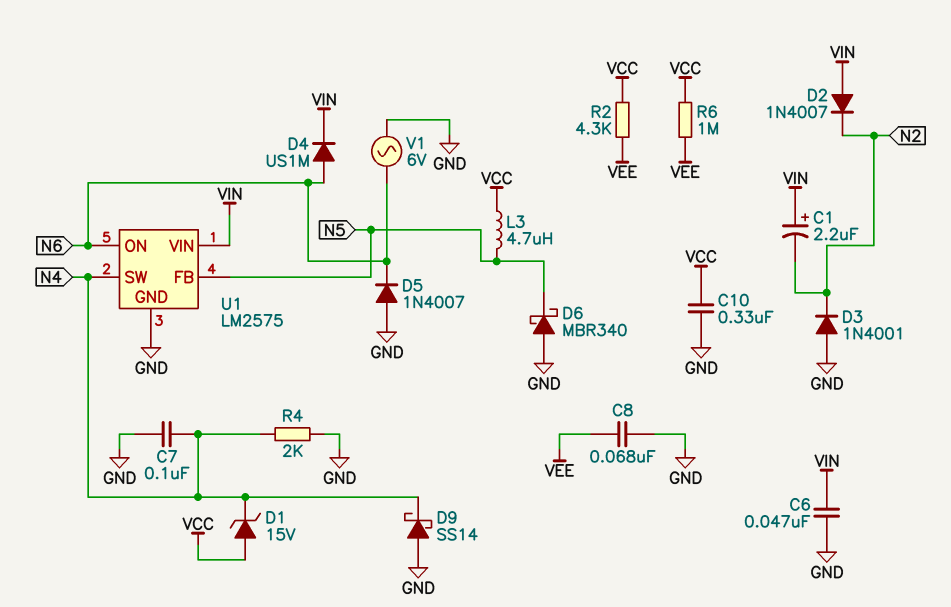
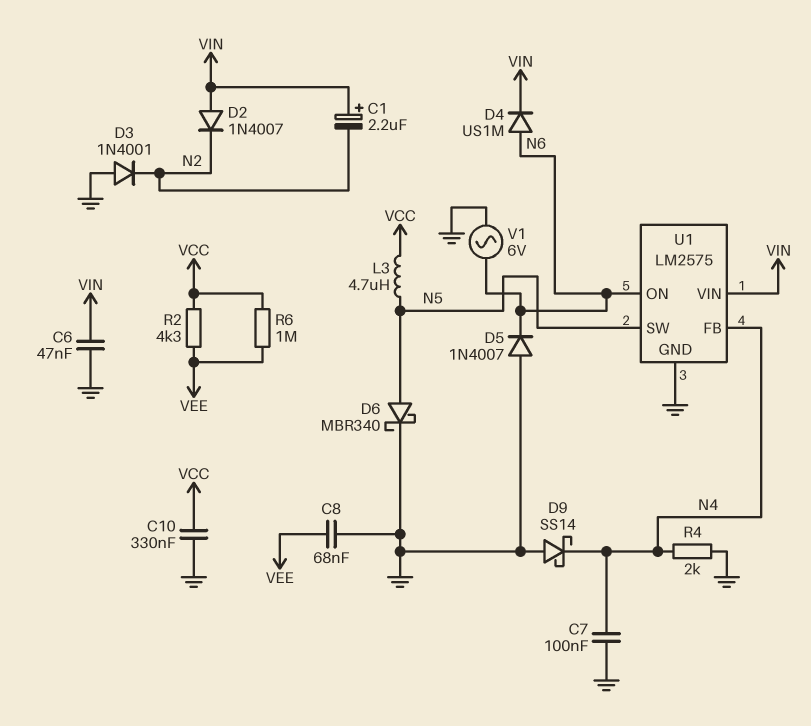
D1: zener 15V (A VCC, K N4) -> none
D6: schottky MBR340 (A GND, K N5) -> schottky MBR340 (A N5, K GND)
U1 pin FB: N5 -> N4
U1 pin SW: N4 -> N5

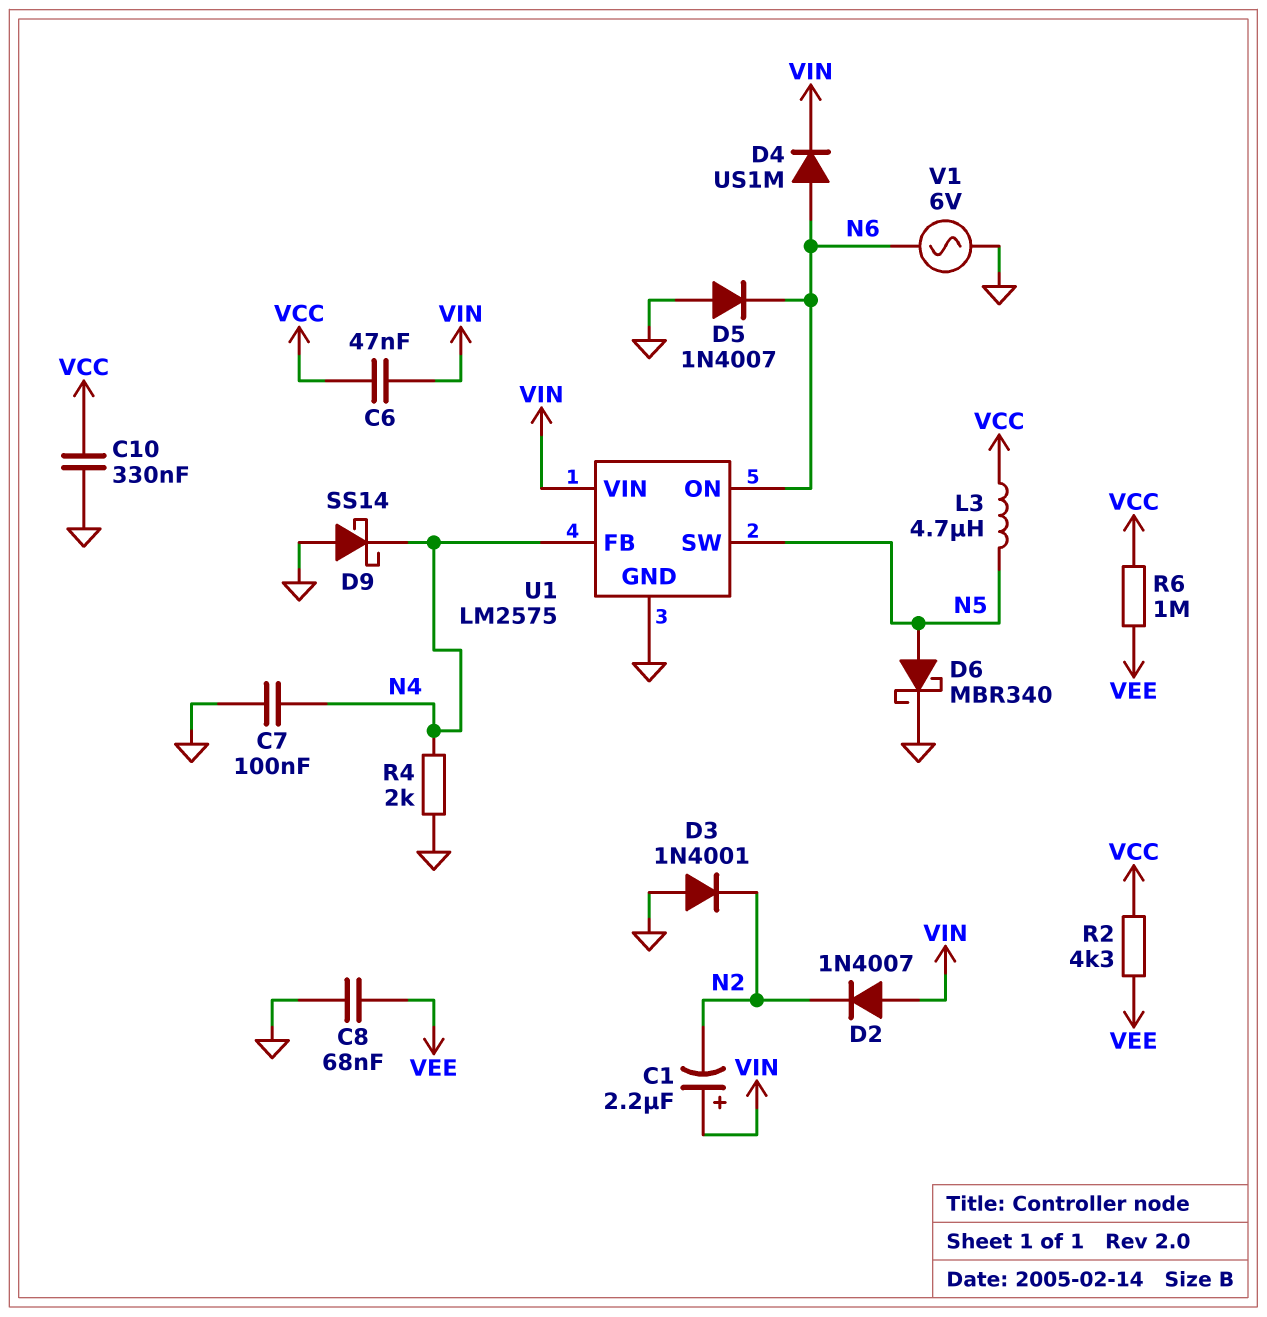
C6: 47nF (GND, VIN) -> 47nF (VCC, VIN)

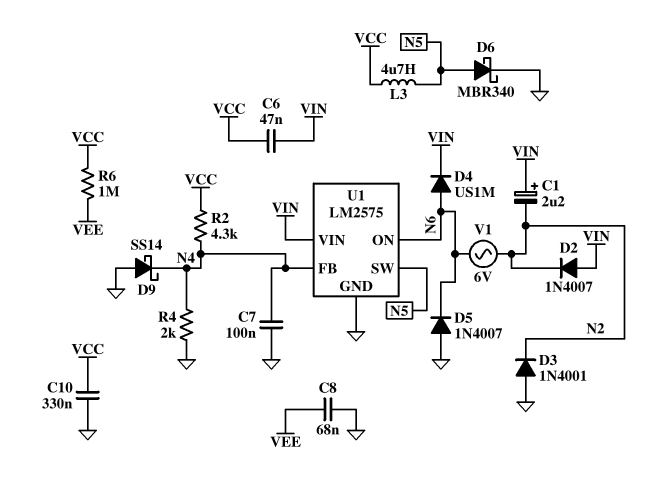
R2: 4.3k (VCC, VEE) -> 4.3k (N4, VCC)
V1: AC 6V (GND, N6) -> AC 6V (N2, N6)

